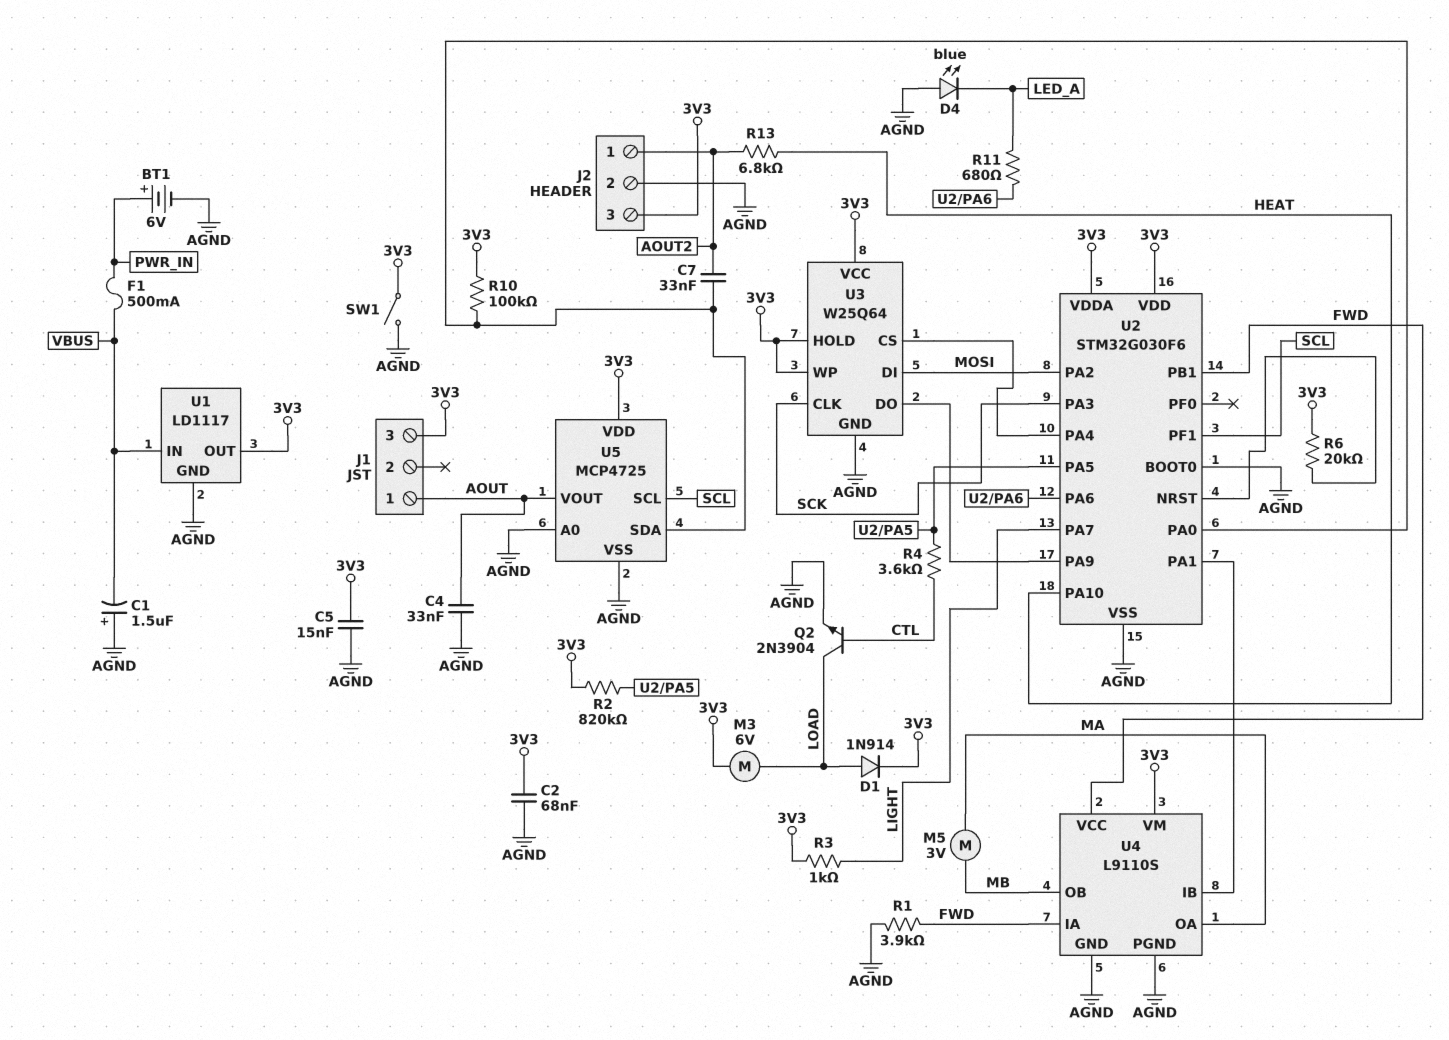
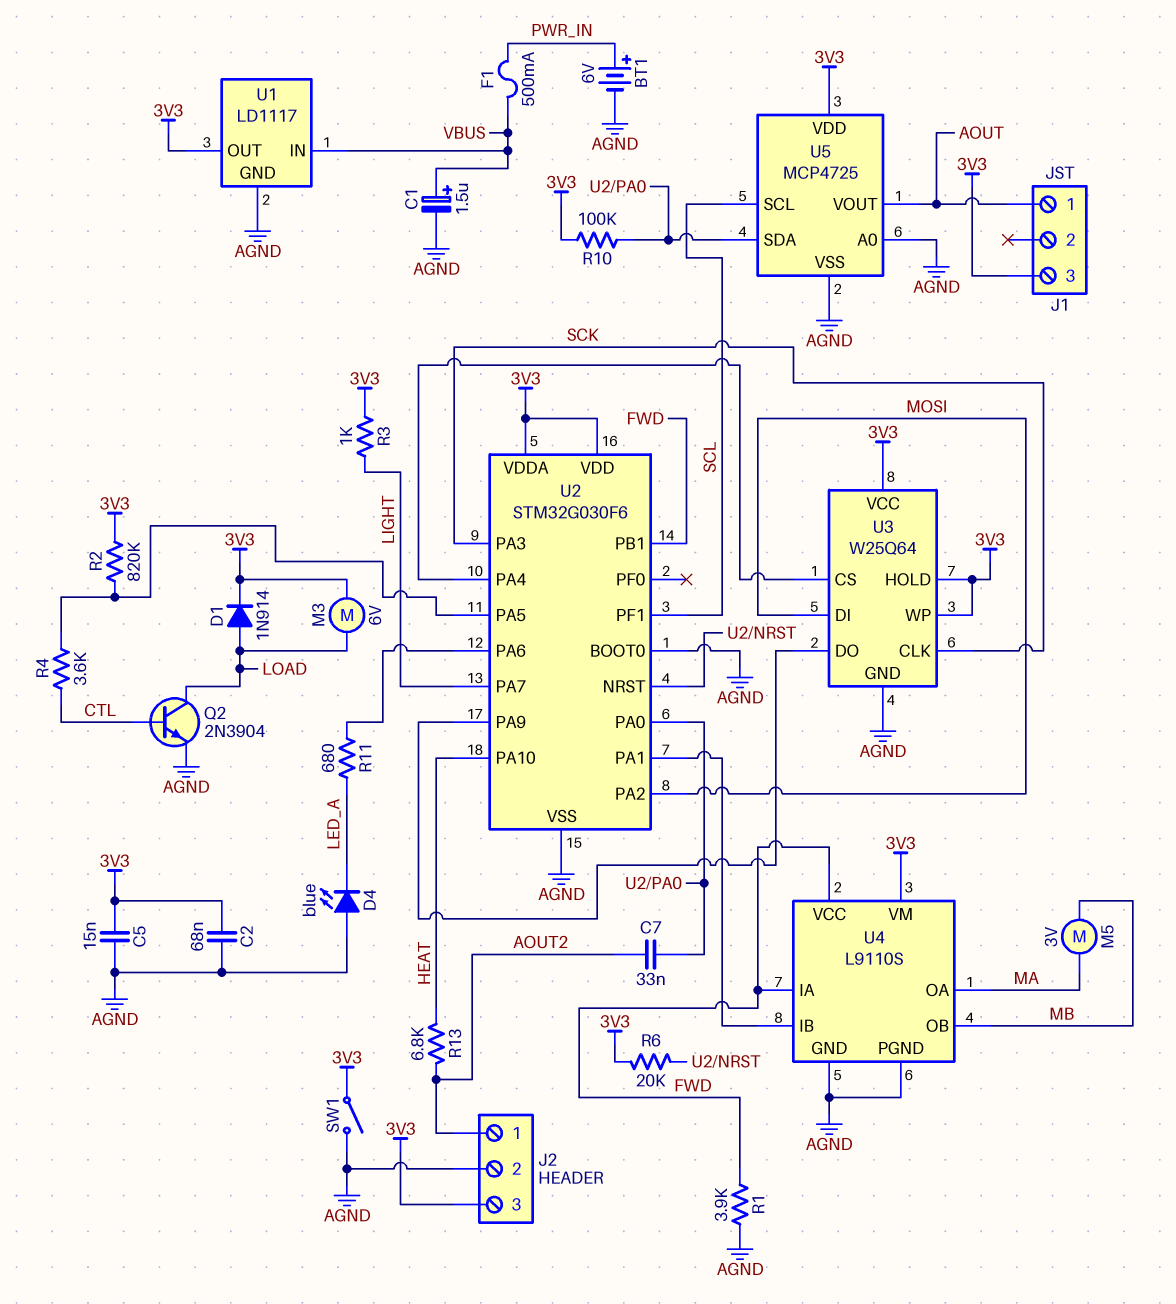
C1: 1.5uF (plus AGND, minus VBUS) -> 1.5uF (plus VBUS, minus AGND)
C4: 33nF (AGND, AOUT) -> none

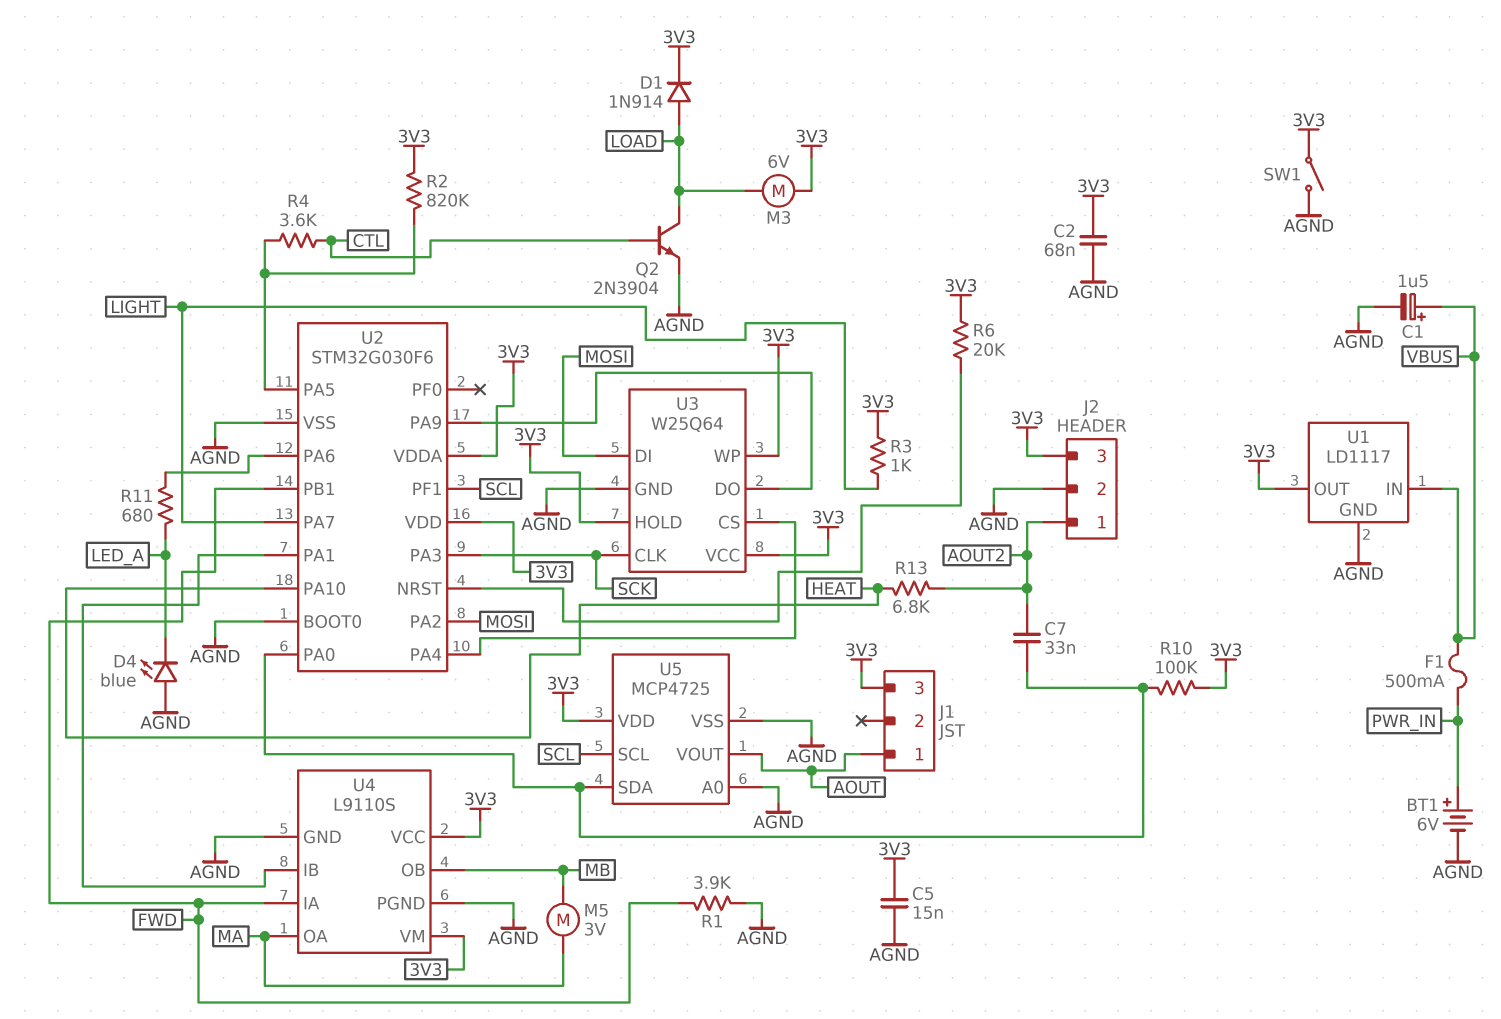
U4 pin VCC: FWD -> 3V3

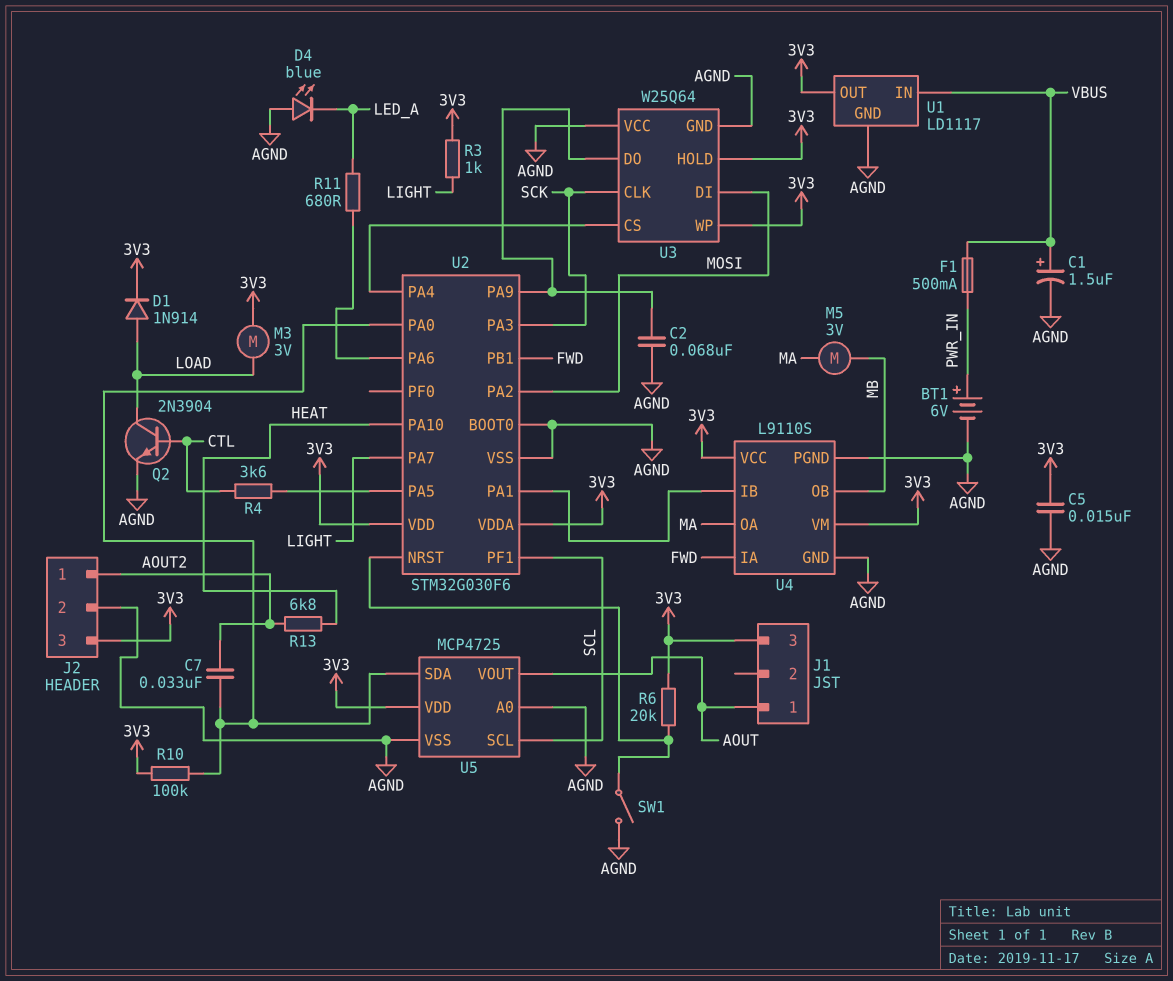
C2: 68nF (3V3, AGND) -> 68nF (AGND, U2/PA9)
M3: motor 6V (3V3, LOAD) -> motor 3V (3V3, LOAD)
R1: 3.9k (AGND, FWD) -> none
R2: 820k (3V3, U2/PA5) -> none
SW1: switch (3V3, AGND) -> switch (AGND, U2/NRST)
U3 pin VCC: 3V3 -> AGND

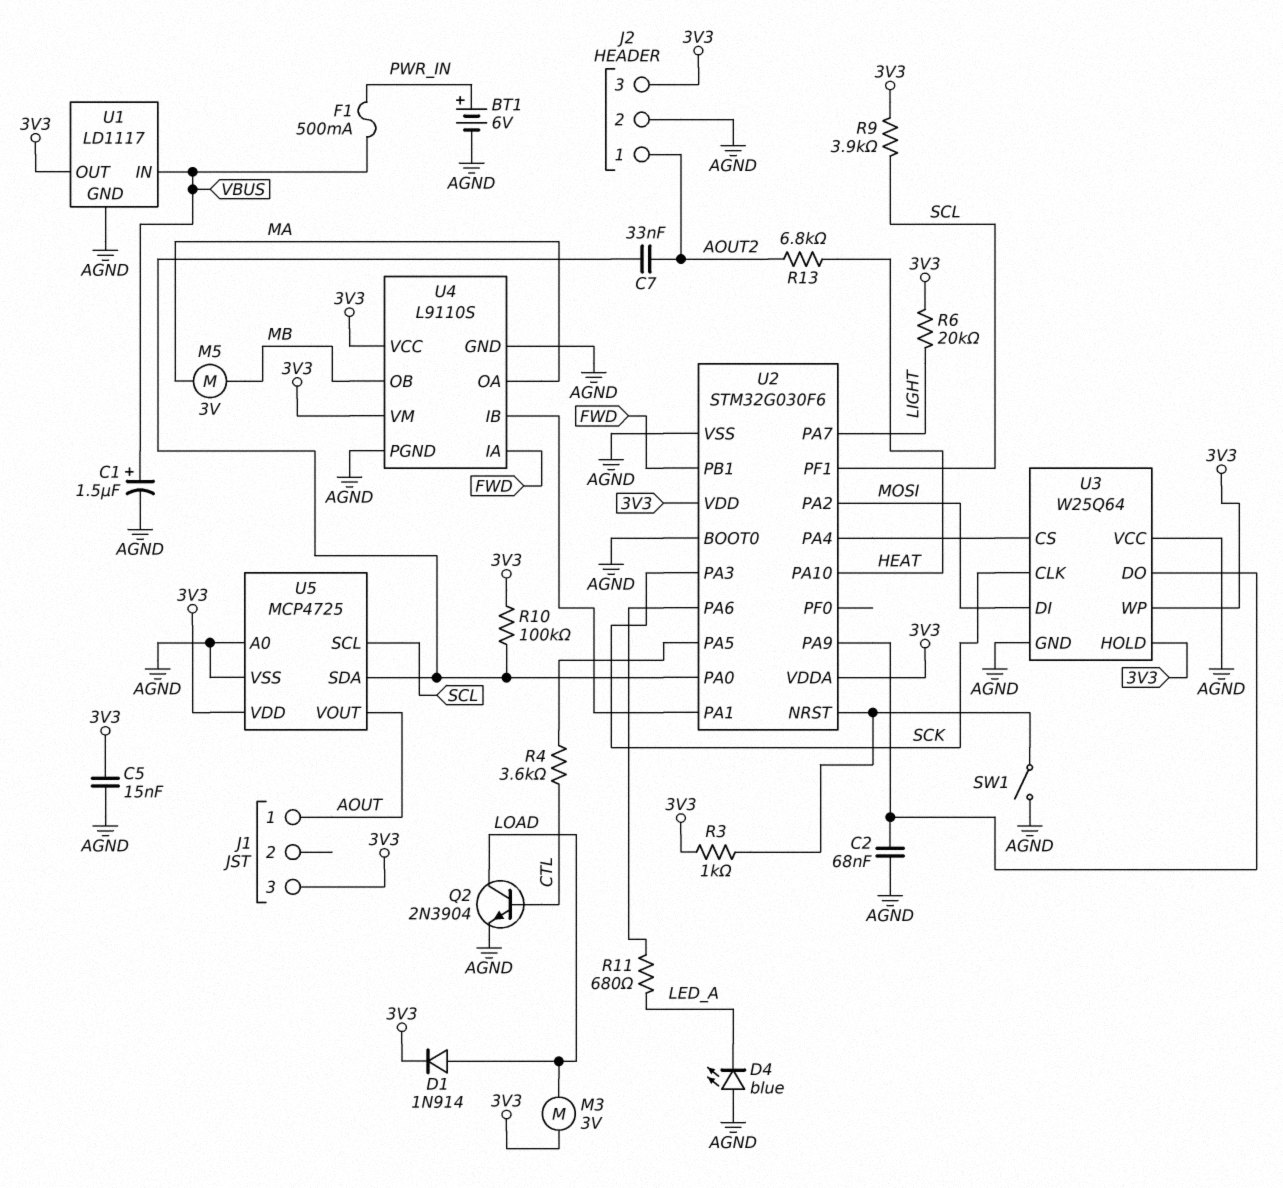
R3: 1k (3V3, LIGHT) -> 1k (3V3, U2/NRST)
R6: 20k (3V3, U2/NRST) -> 20k (3V3, LIGHT)
R9: none -> 3.9k (3V3, SCL)

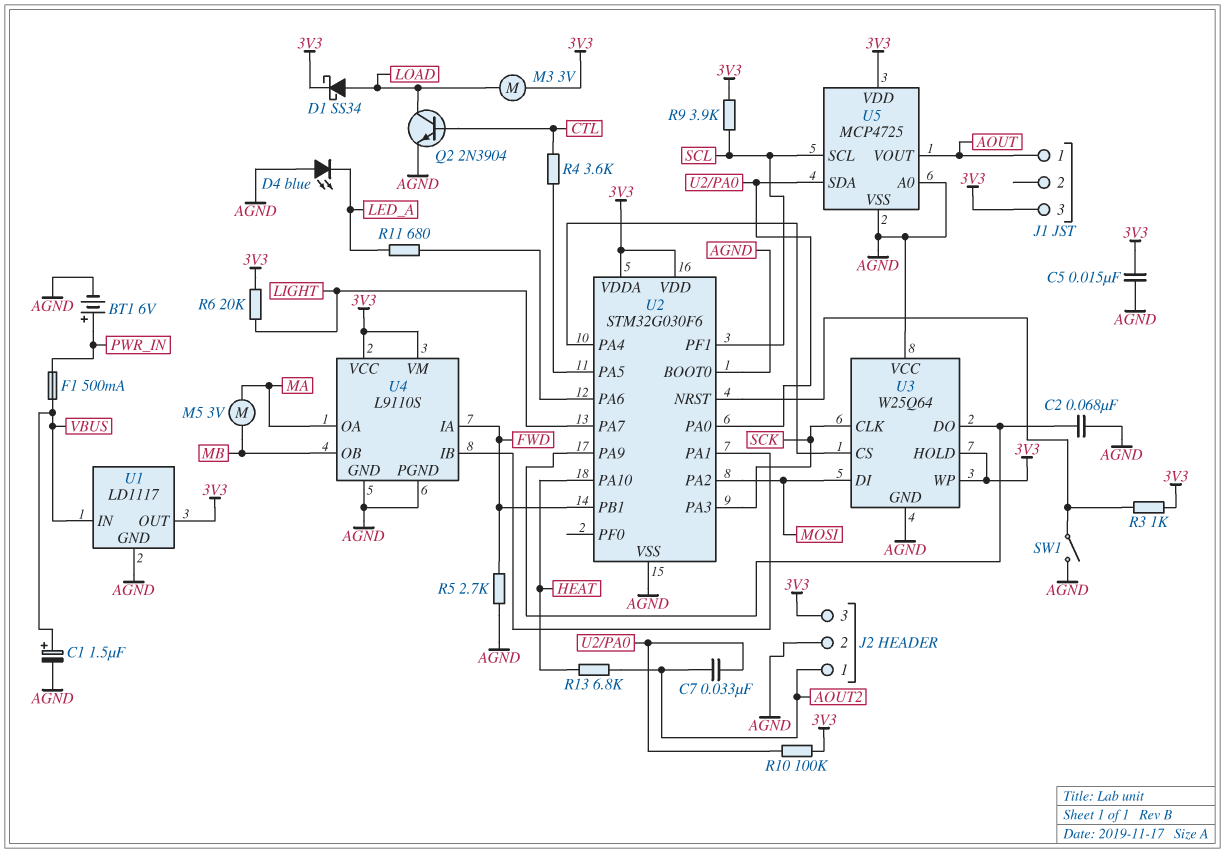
D1: diode 1N914 (A LOAD, K 3V3) -> schottky SS34 (A LOAD, K 3V3)
R5: none -> 2.7k (AGND, FWD)

